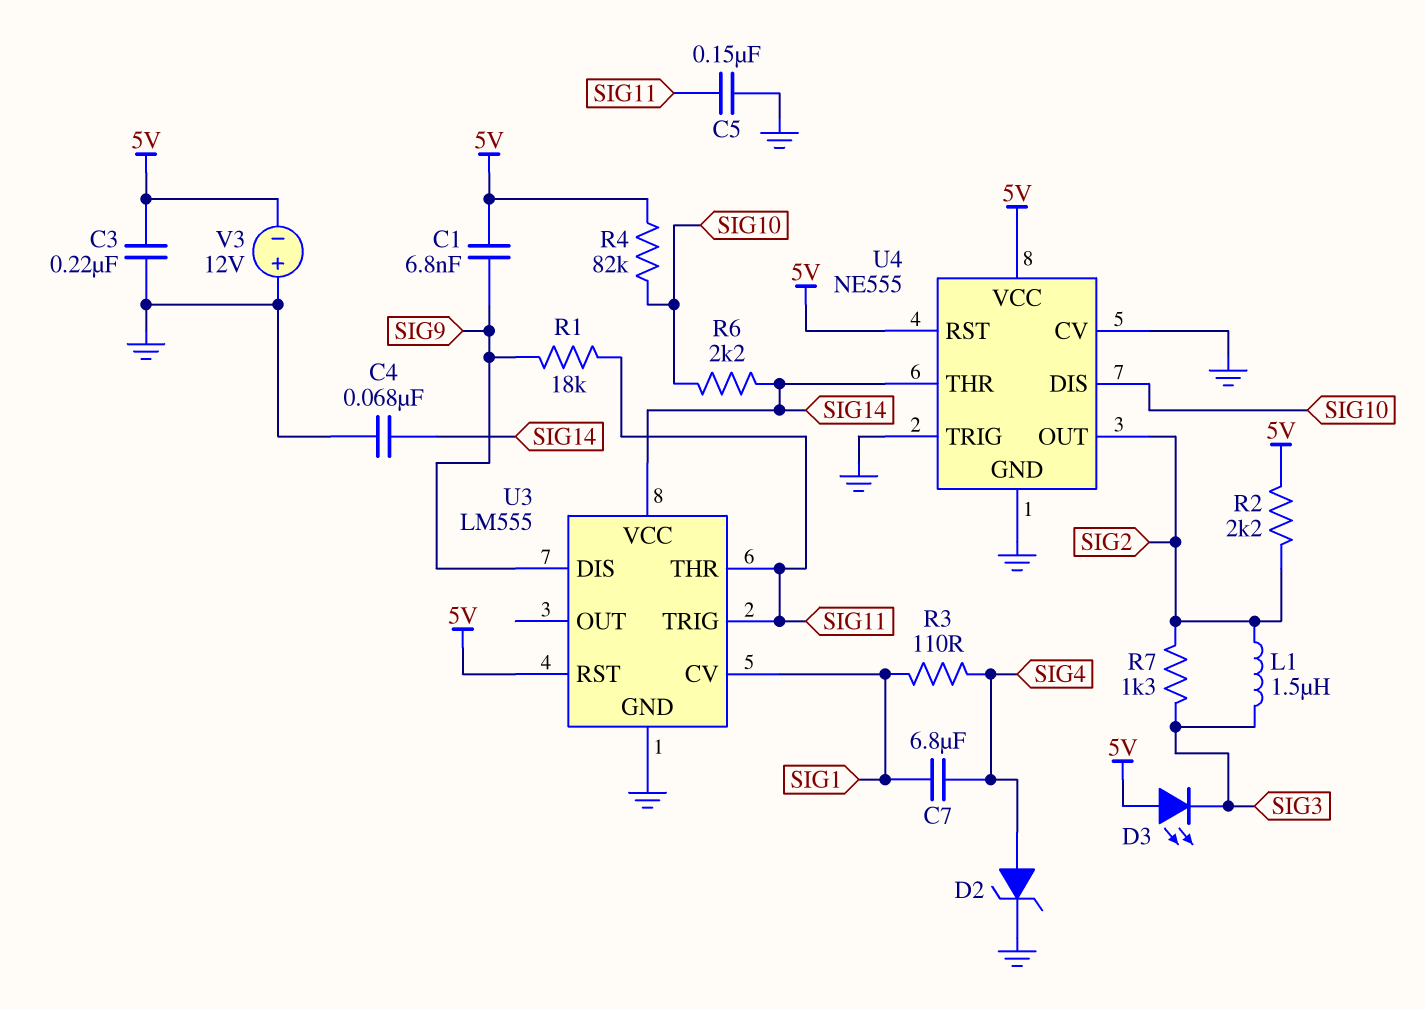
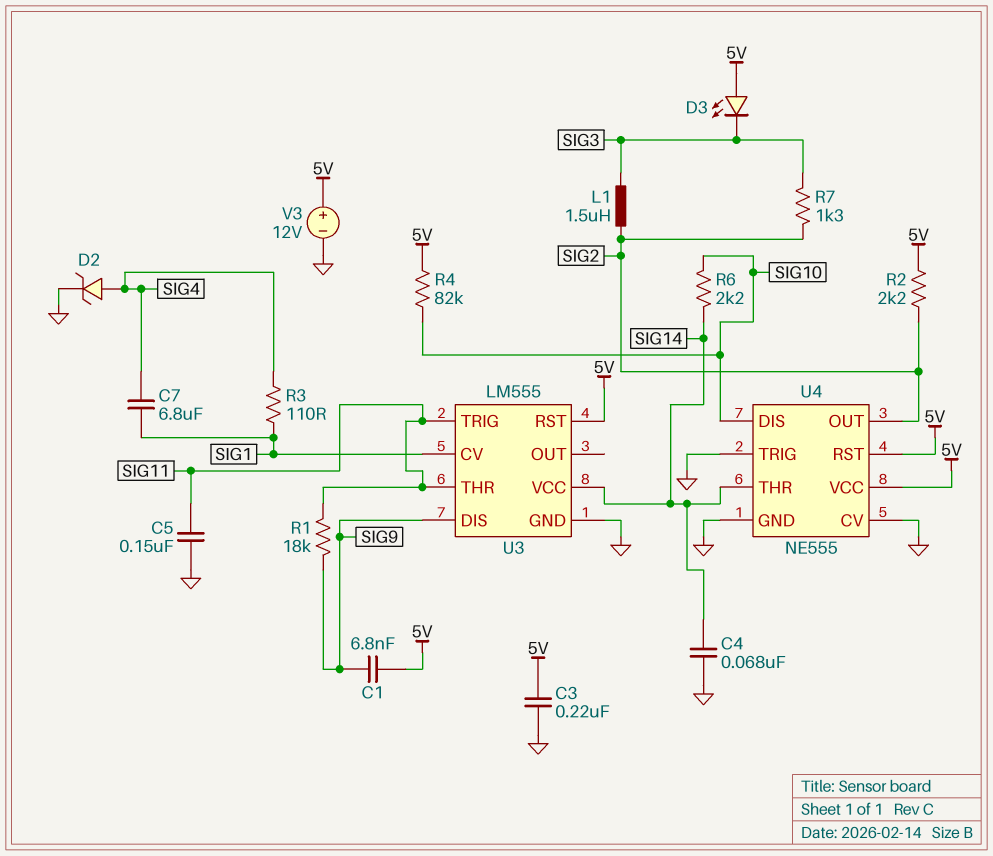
V3: 12V (plus GND, minus 5V) -> 12V (plus 5V, minus GND)

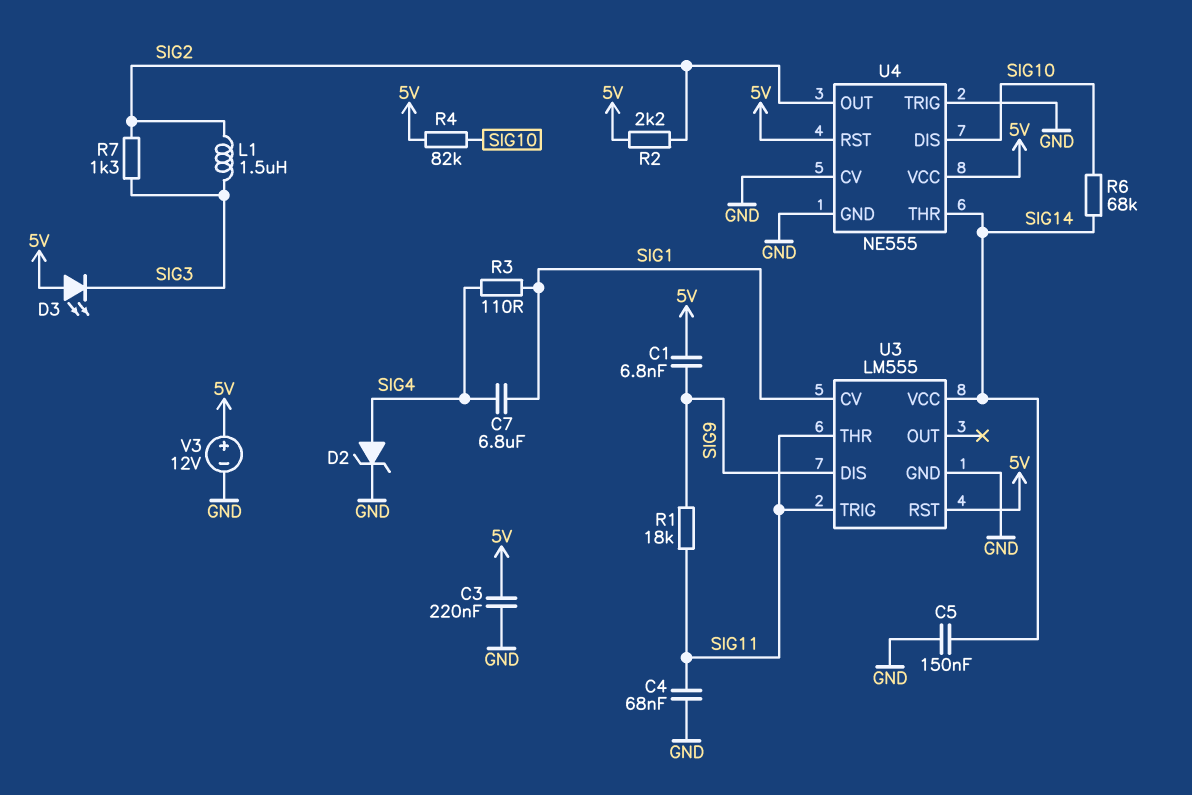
C4: 68nF (GND, SIG14) -> 68nF (GND, SIG11)
C5: 150nF (GND, SIG11) -> 150nF (GND, SIG14)
R6: 2.2k (SIG10, SIG14) -> 68k (SIG10, SIG14)

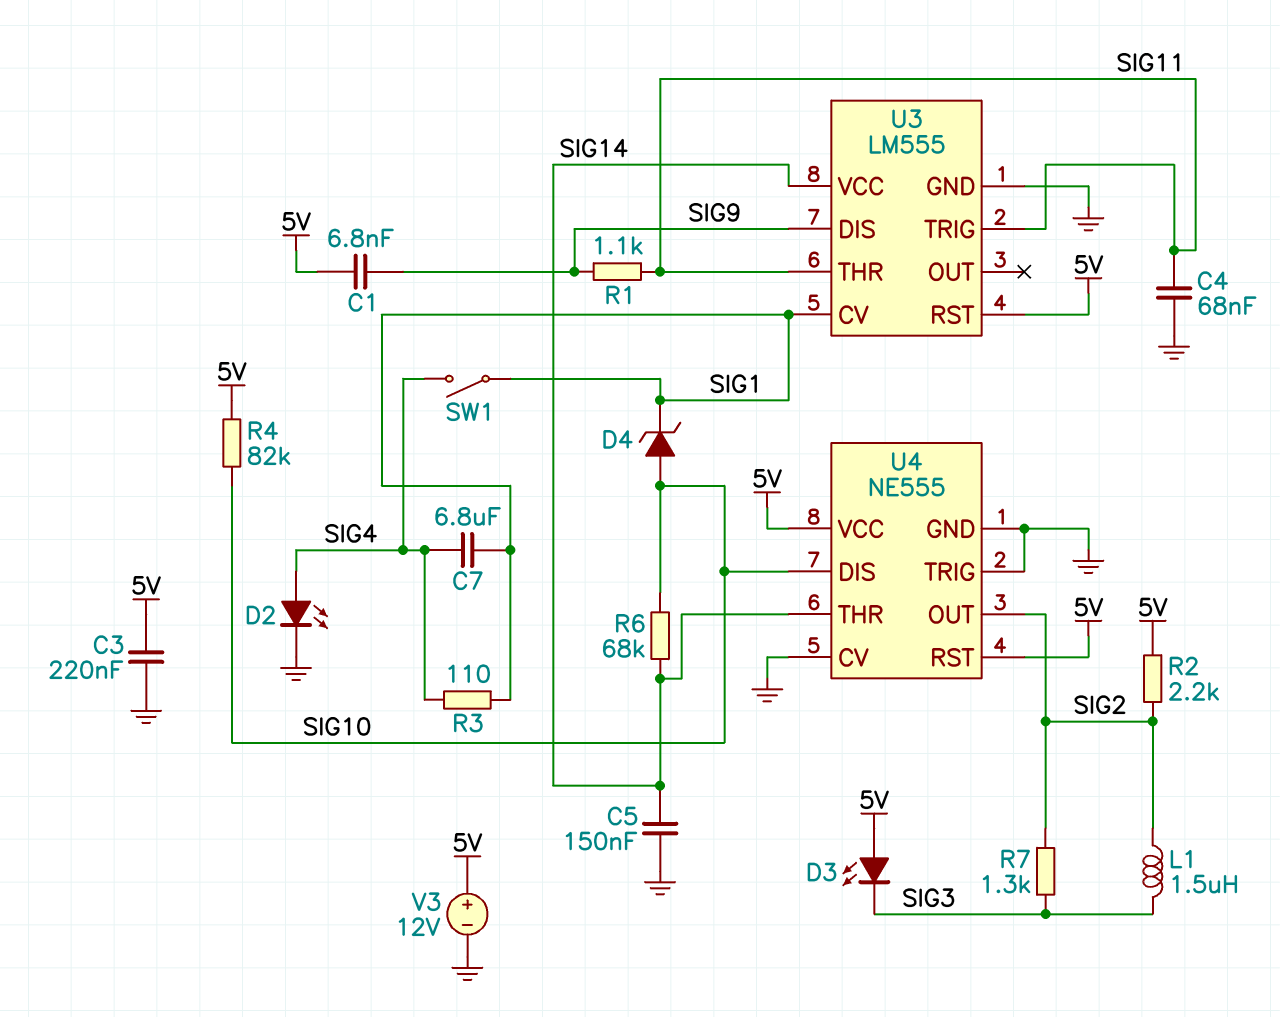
D2: zener (A SIG4, K GND) -> LED (A SIG4, K GND)
D4: none -> zener (A SIG10, K SIG1)
R1: 18k (SIG9, SIG11) -> 1.1k (SIG9, SIG11)
SW1: none -> switch (SIG1, SIG4)

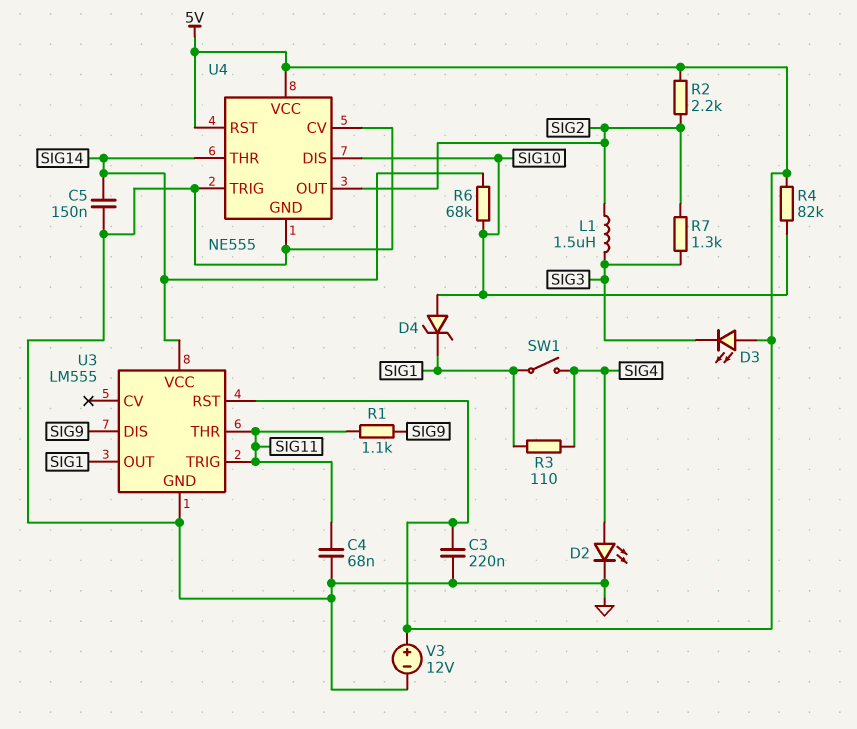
C1: 6.8nF (5V, SIG9) -> none
C7: 6.8uF (SIG1, SIG4) -> none
U3 pin CV: SIG1 -> none
U3 pin OUT: none -> SIG1

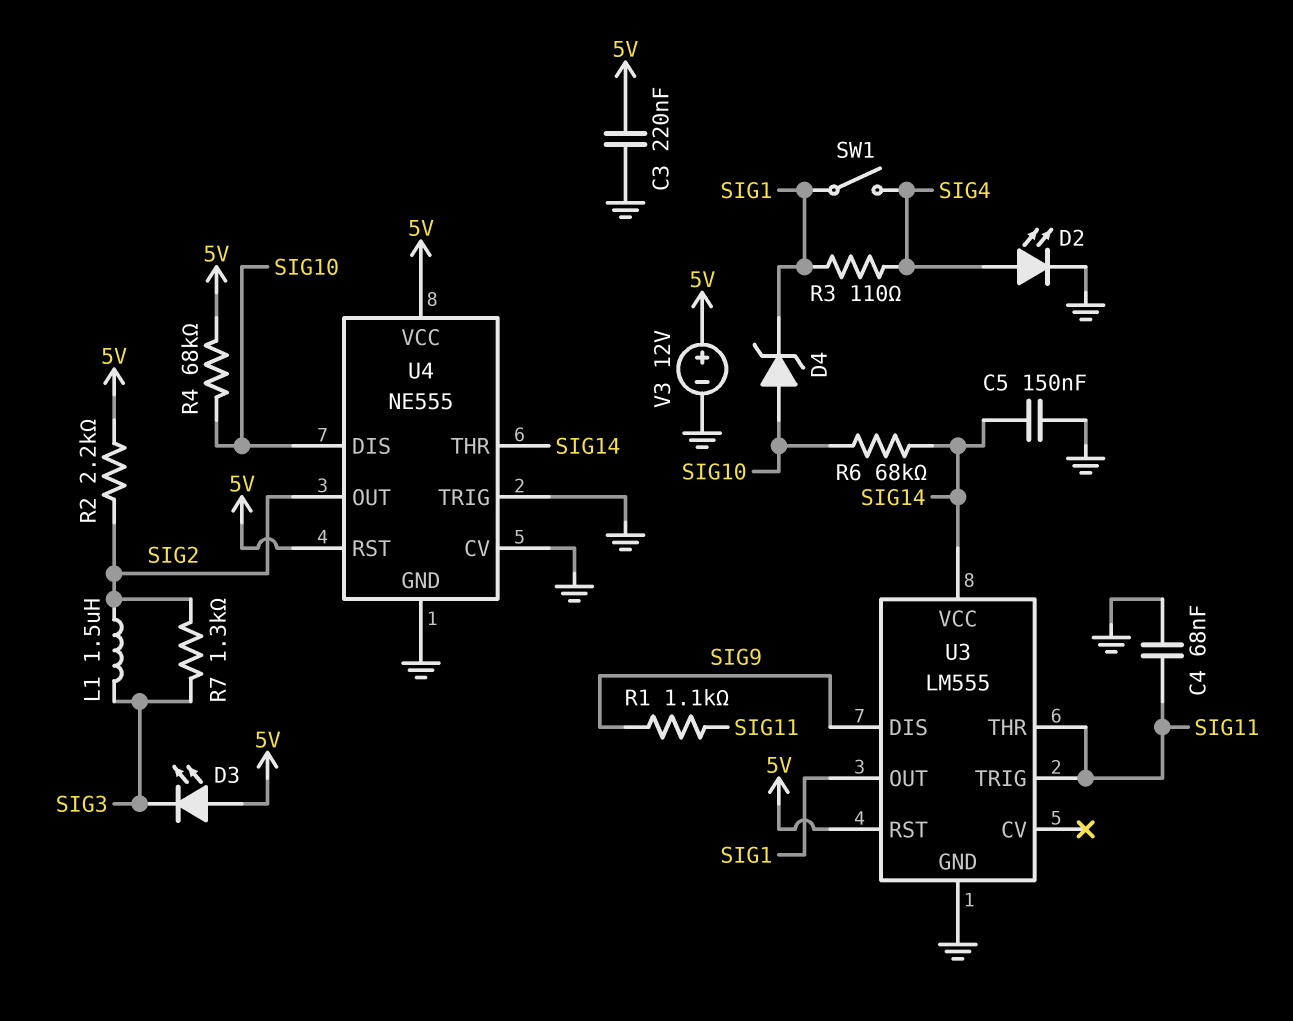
R4: 82k (5V, SIG10) -> 68k (5V, SIG10)

